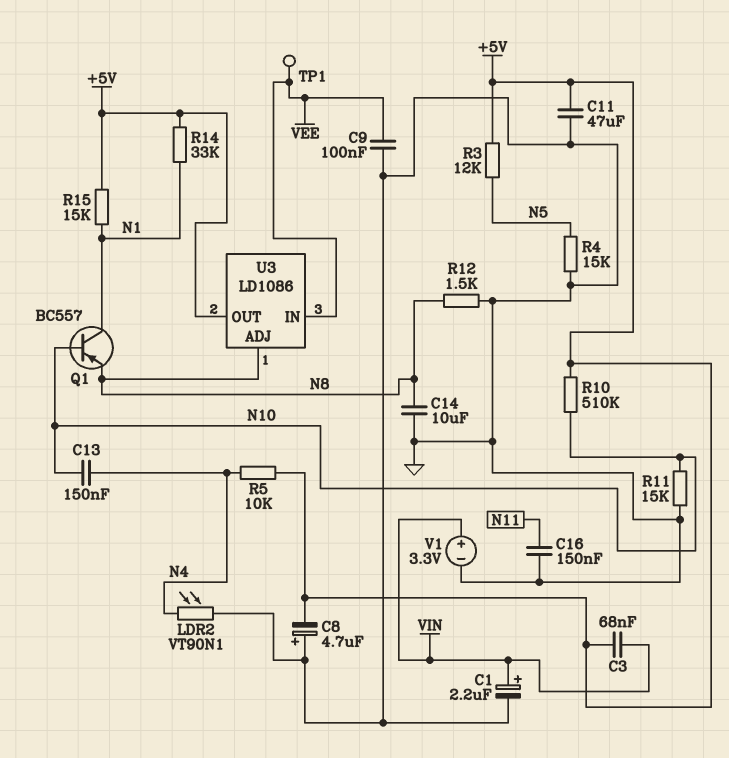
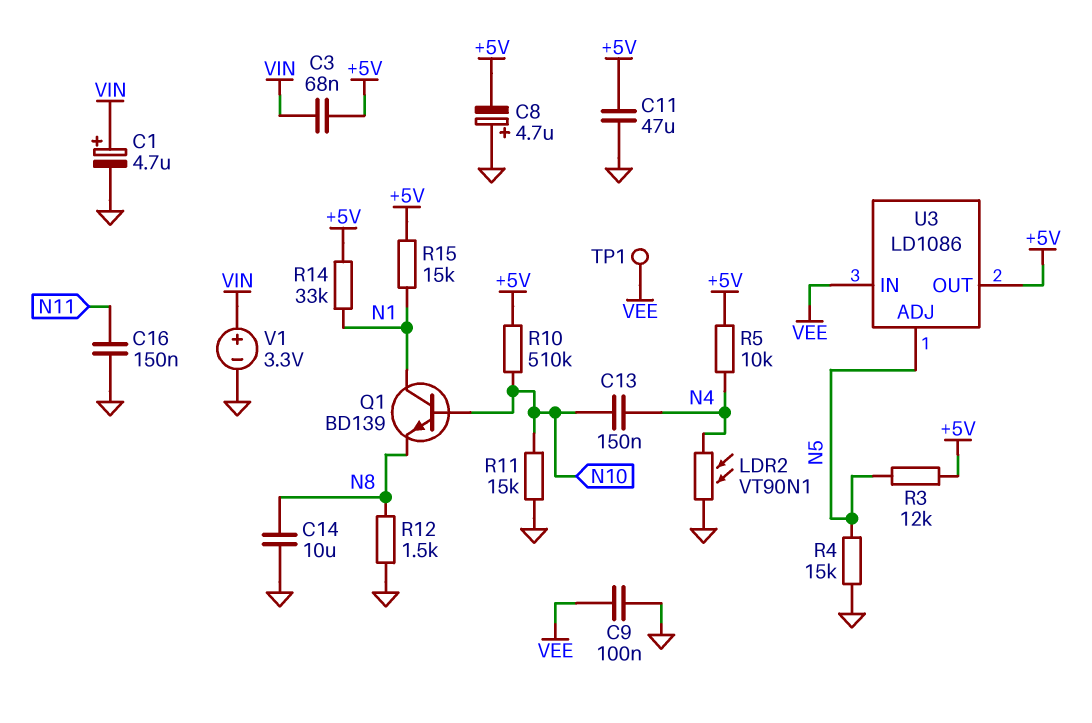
C1: 2.2uF (plus VIN, minus GND) -> 4.7uF (plus VIN, minus GND)
Q1: PNP BC557 (B N10, C N1, E N8) -> NPN BD139 (B N10, C N1, E N8)
U3 pin ADJ: N8 -> N5

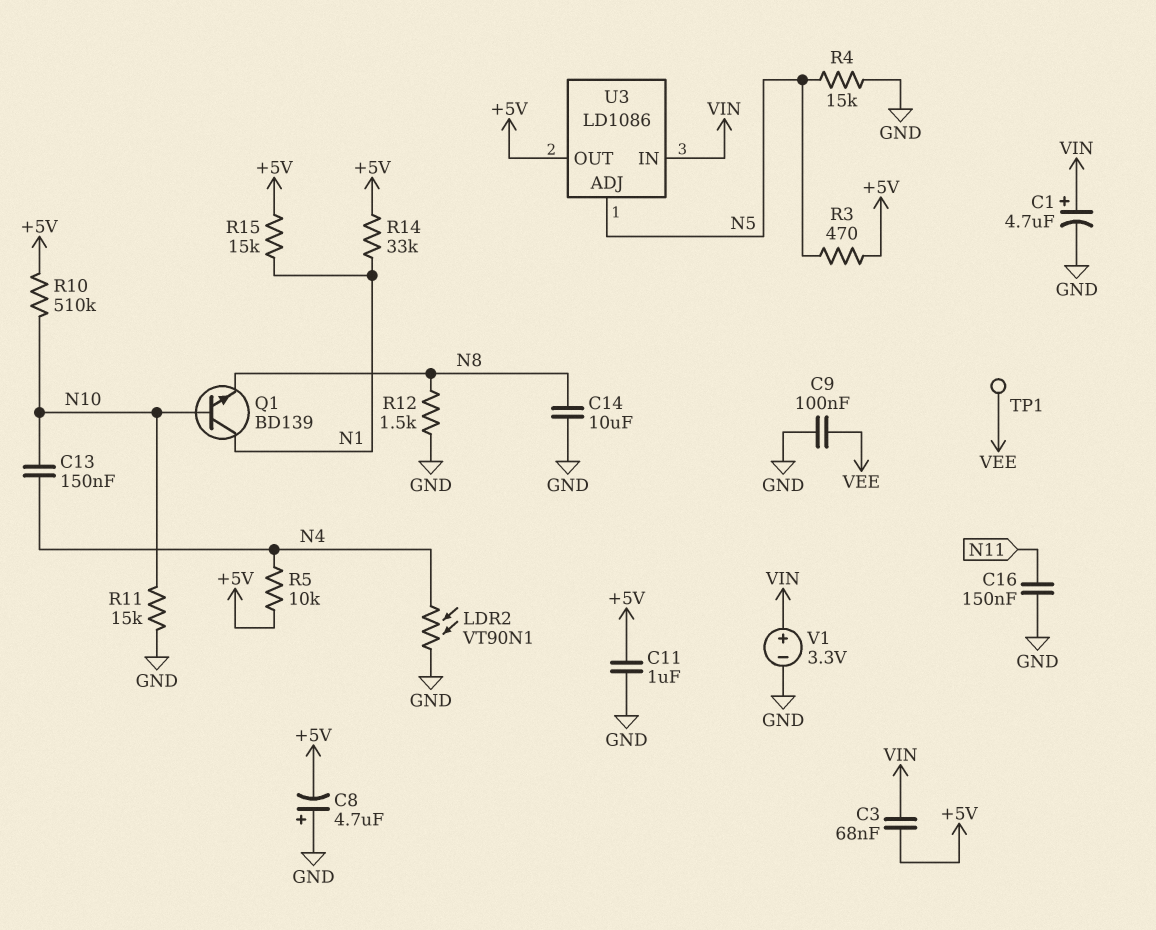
C11: 47uF (+5V, GND) -> 1uF (+5V, GND)
R3: 12k (+5V, N5) -> 470 (+5V, N5)
U3 pin IN: VEE -> VIN

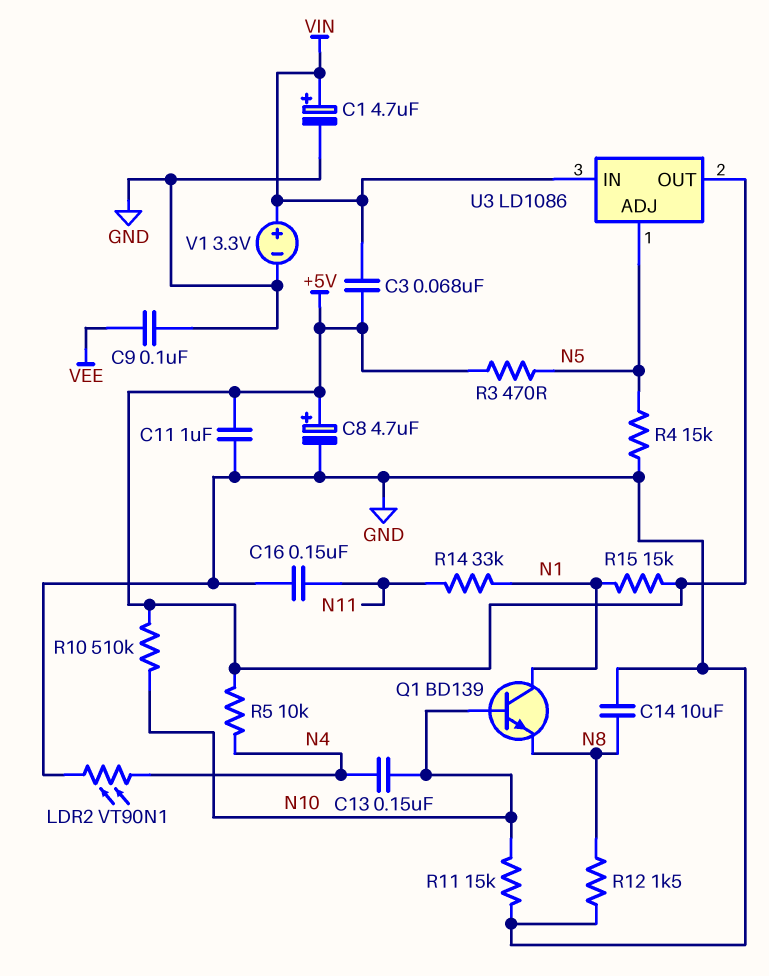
C8: 4.7uF (plus GND, minus +5V) -> 4.7uF (plus +5V, minus GND)
R14: 33k (+5V, N1) -> 33k (N1, N11)
TP1: test point (VEE) -> none

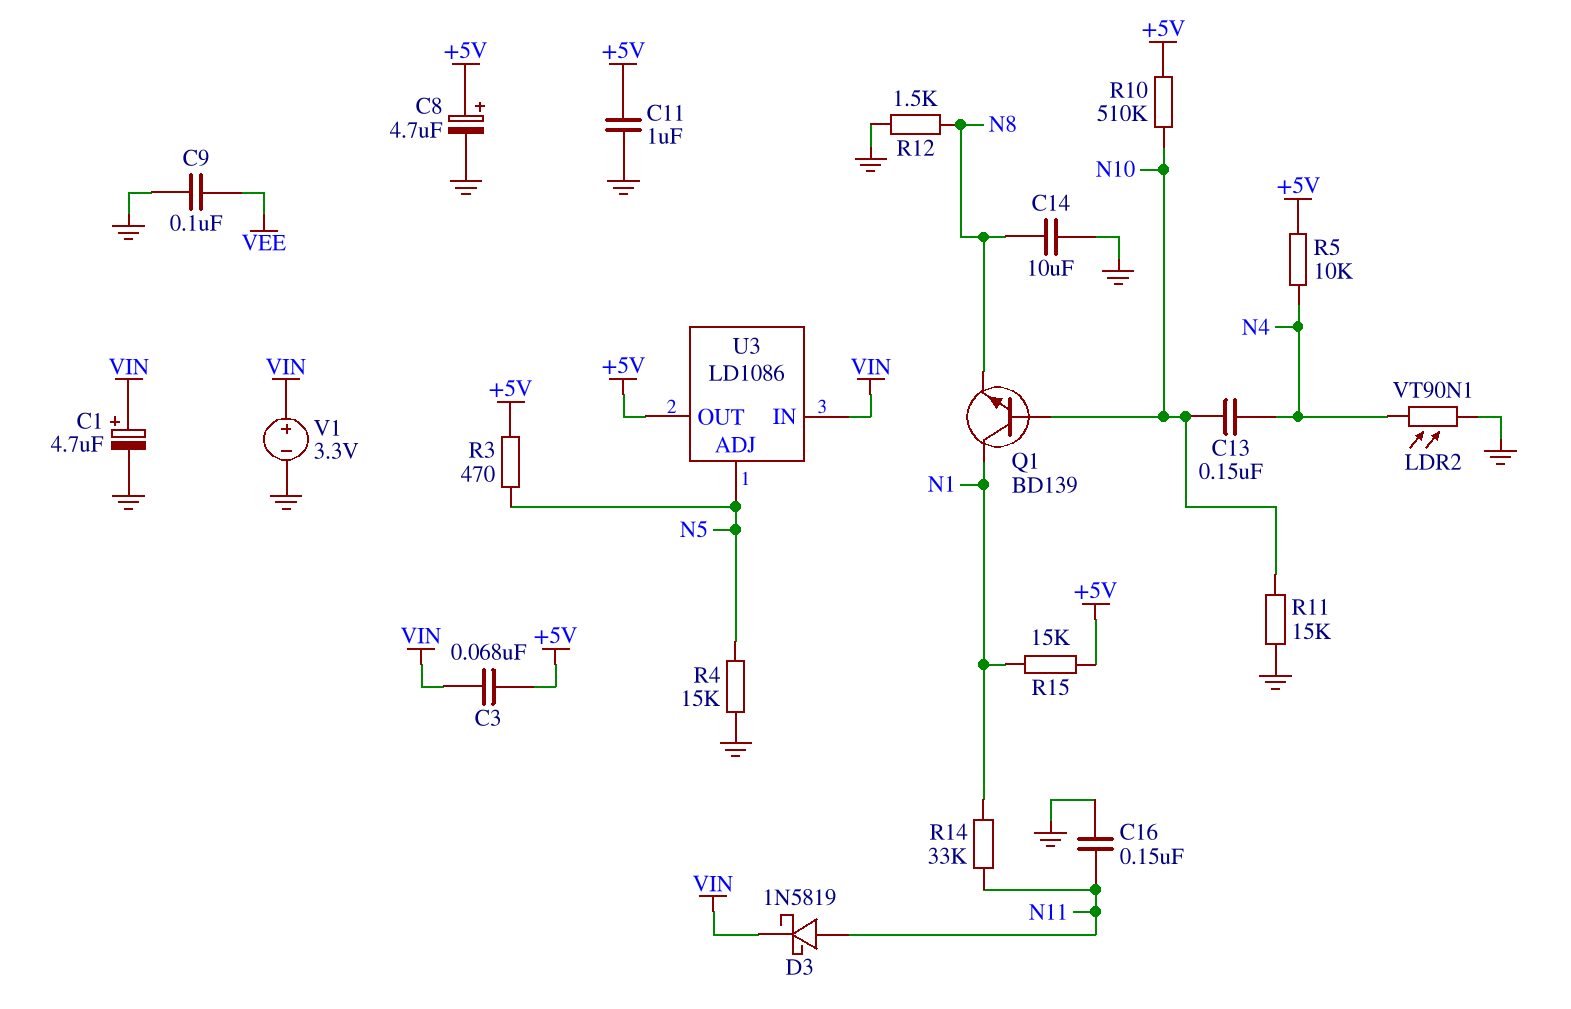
D3: none -> schottky 1N5819 (A N11, K VIN)

